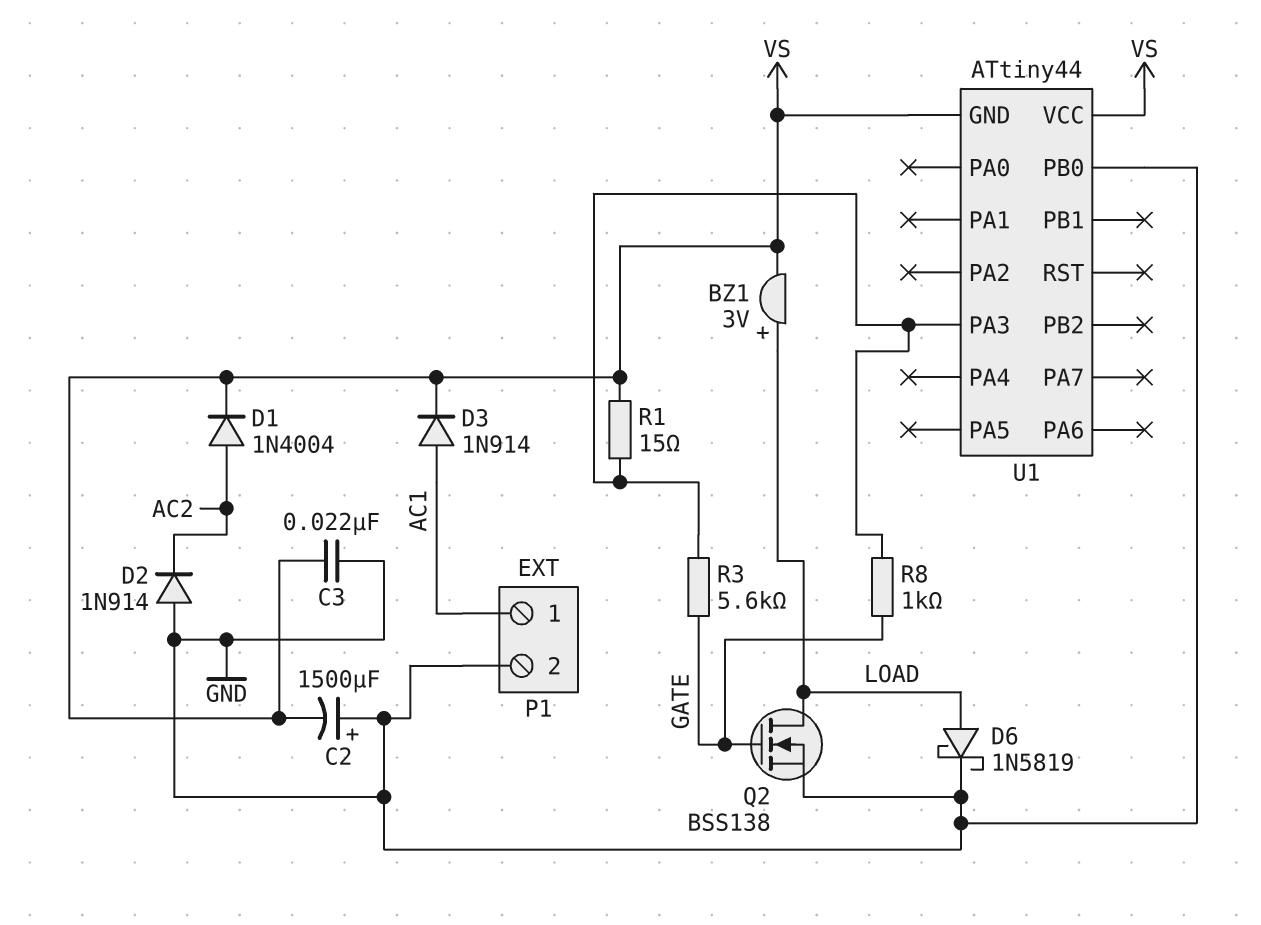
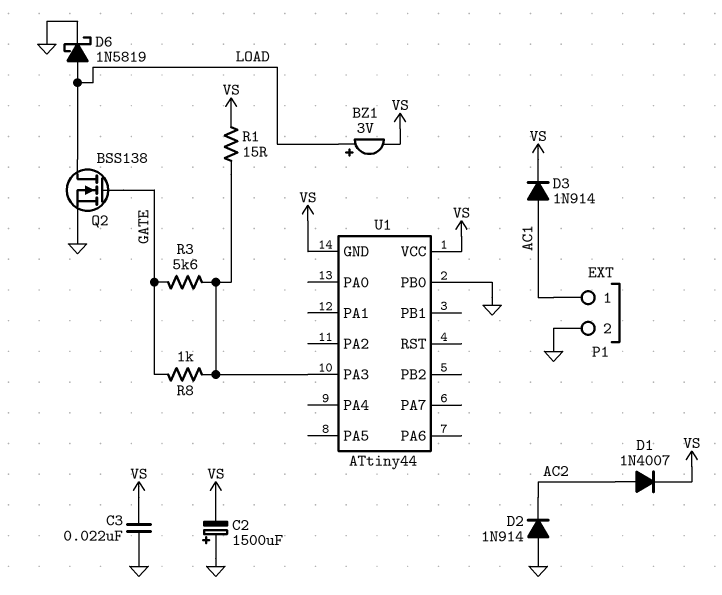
D1: diode 1N4004 (A AC2, K VS) -> diode 1N4007 (A AC2, K VS)

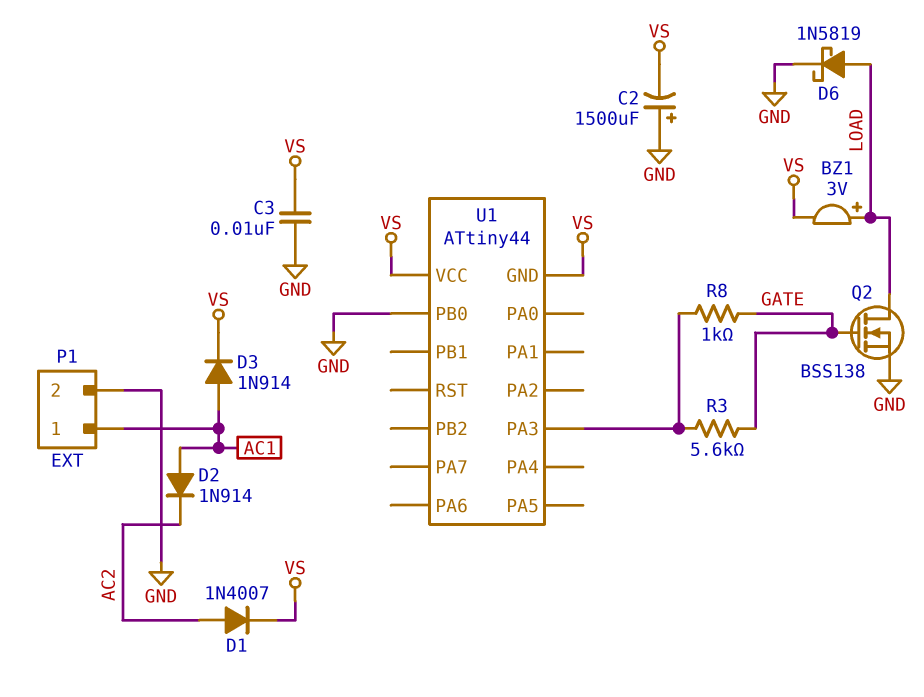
C3: 22nF (GND, VS) -> 10nF (GND, VS)
D2: diode 1N914 (A GND, K AC2) -> diode 1N914 (A AC1, K AC2)
R1: 15 (U1/PA3, VS) -> none

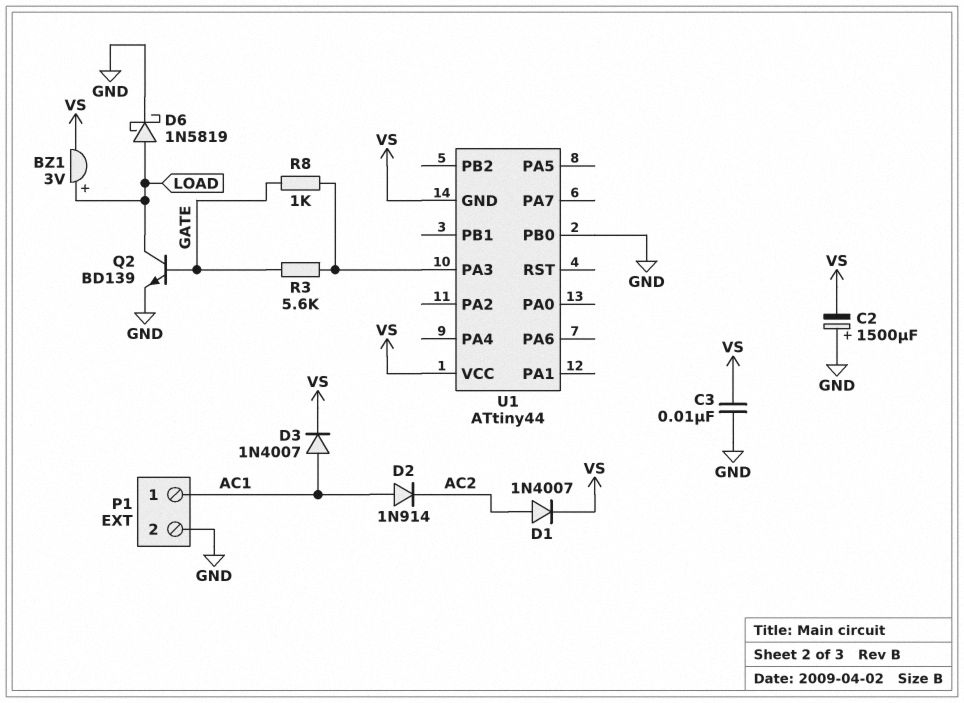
D3: diode 1N914 (A AC1, K VS) -> diode 1N4007 (A AC1, K VS)
Q2: NMOS BSS138 (G GATE, D LOAD, S GND) -> NPN BD139 (B GATE, C LOAD, E GND)

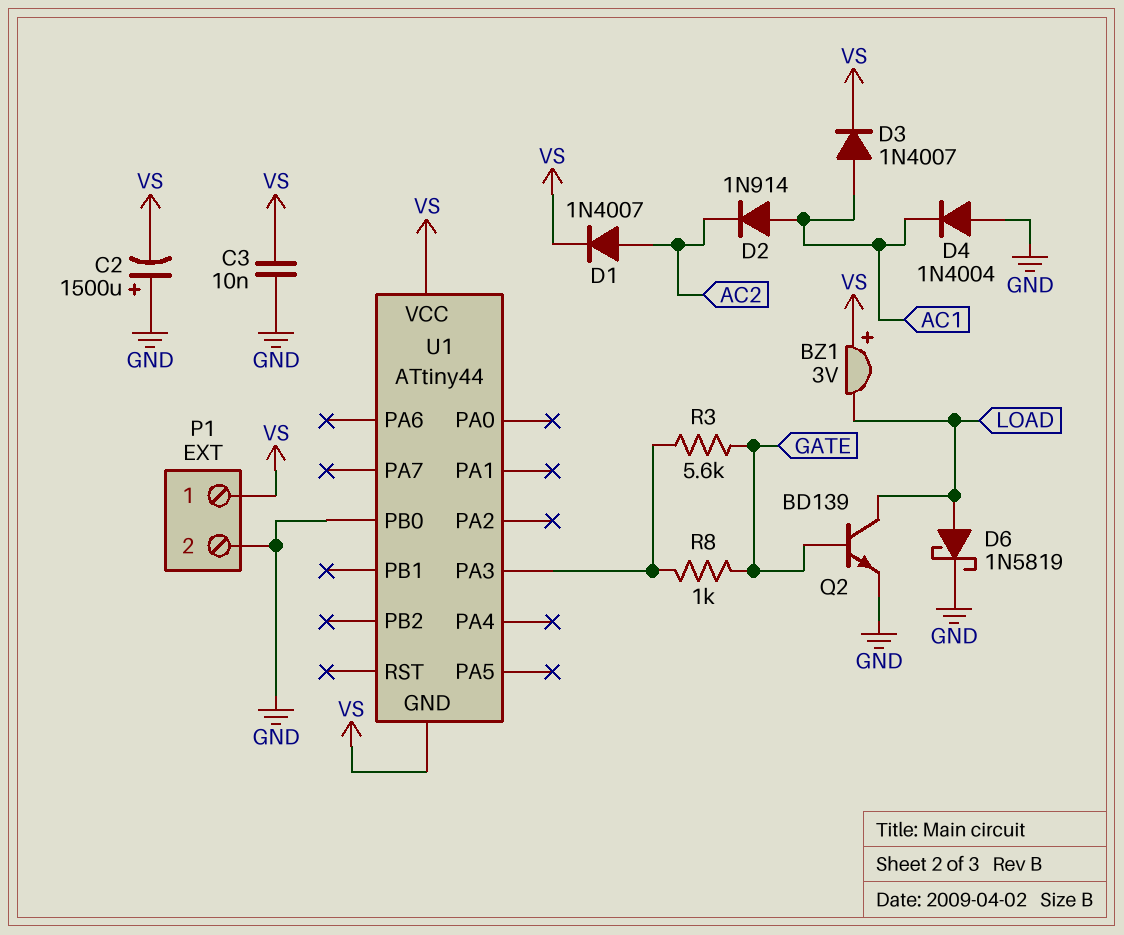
BZ1: buzzer 3V (plus LOAD, minus VS) -> buzzer 3V (plus VS, minus LOAD)
D4: none -> diode 1N4004 (A GND, K AC1)
P1 pin 1: AC1 -> VS

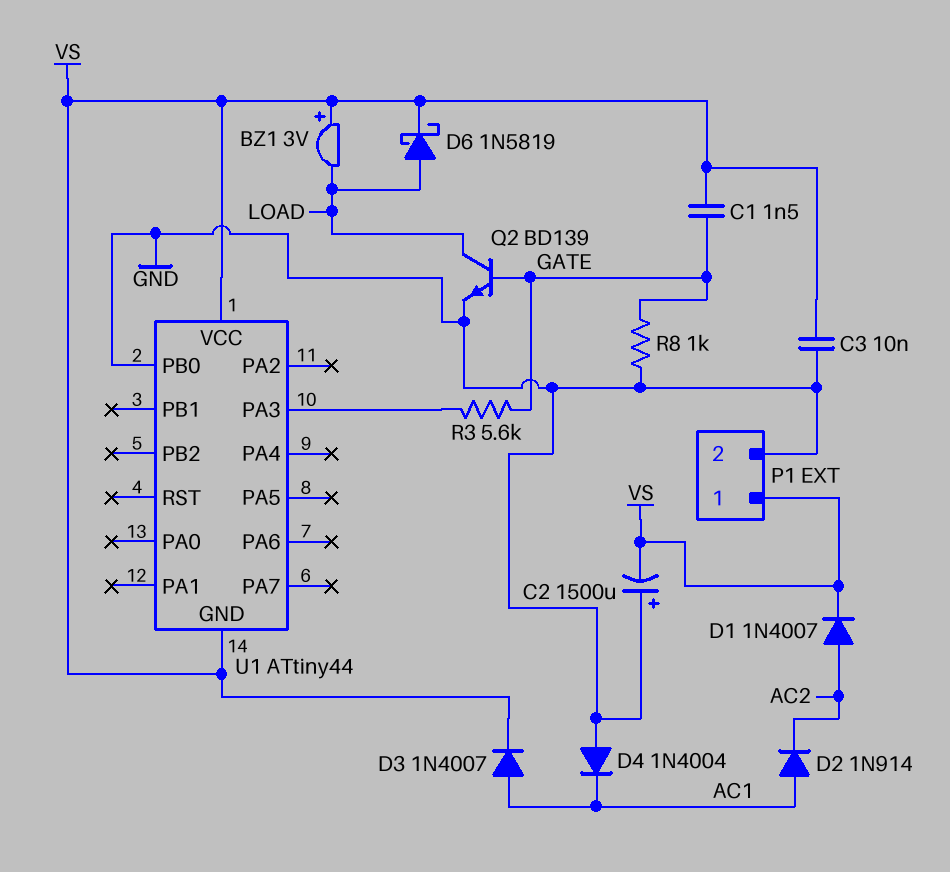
C1: none -> 1.5nF (GATE, VS)
D6: schottky 1N5819 (A LOAD, K GND) -> schottky 1N5819 (A LOAD, K VS)
R8: 1k (GATE, U1/PA3) -> 1k (GATE, GND)

